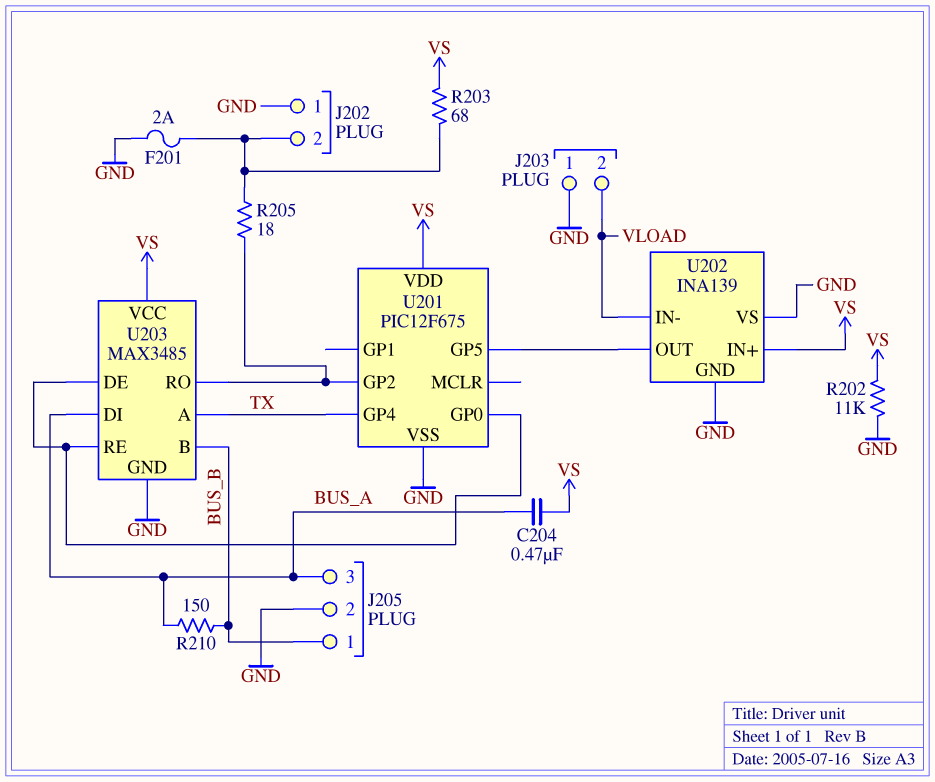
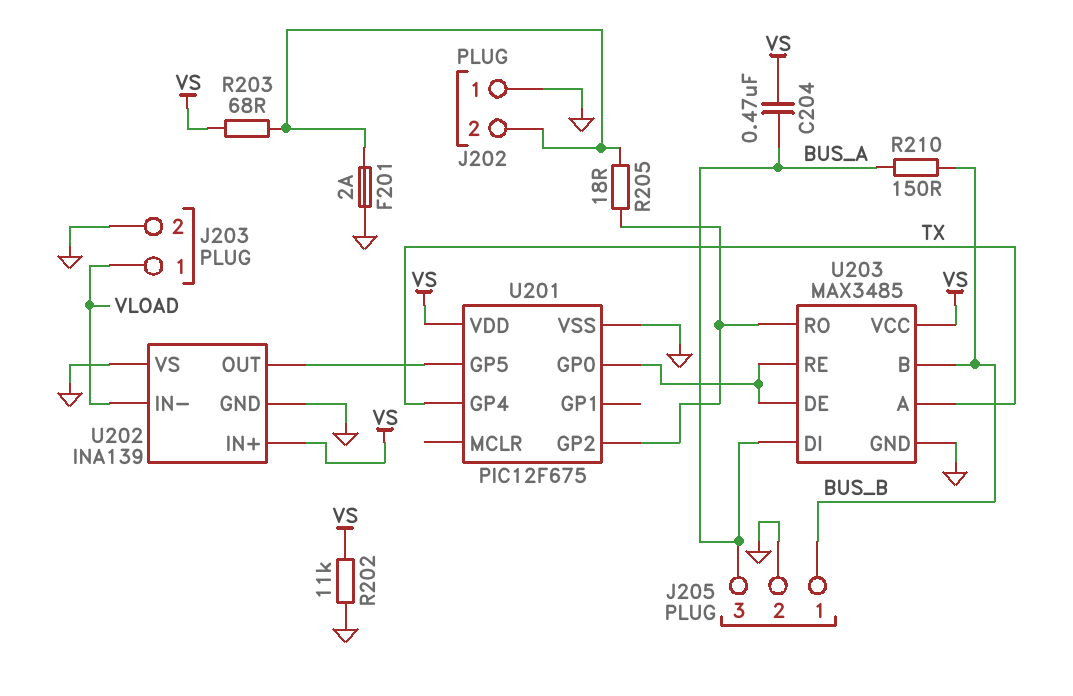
J203 pin 1: GND -> VLOAD
J203 pin 2: VLOAD -> GND

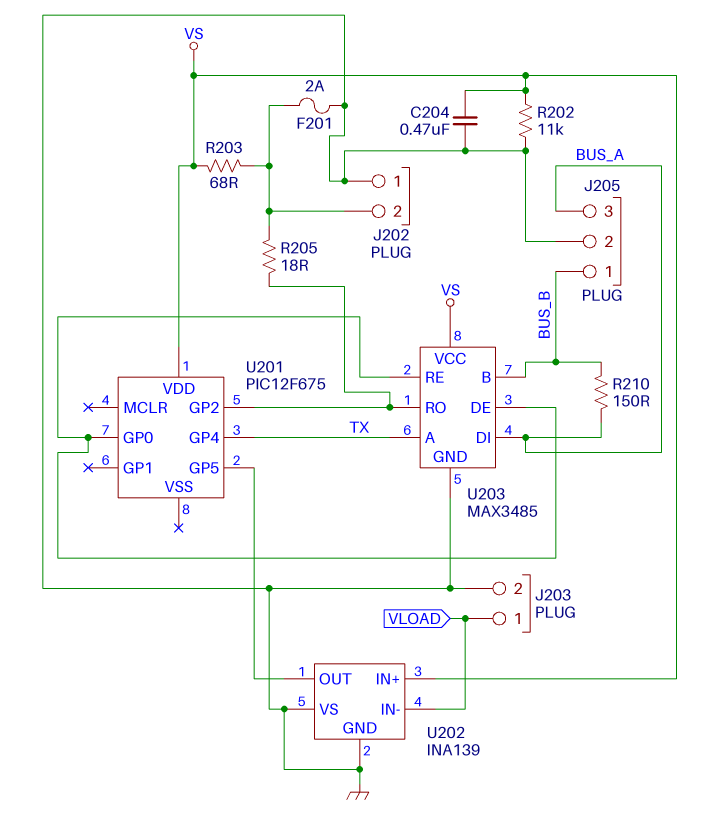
C204: 470nF (BUS_A, VS) -> 470nF (GND, VS)
U201 pin VSS: GND -> none

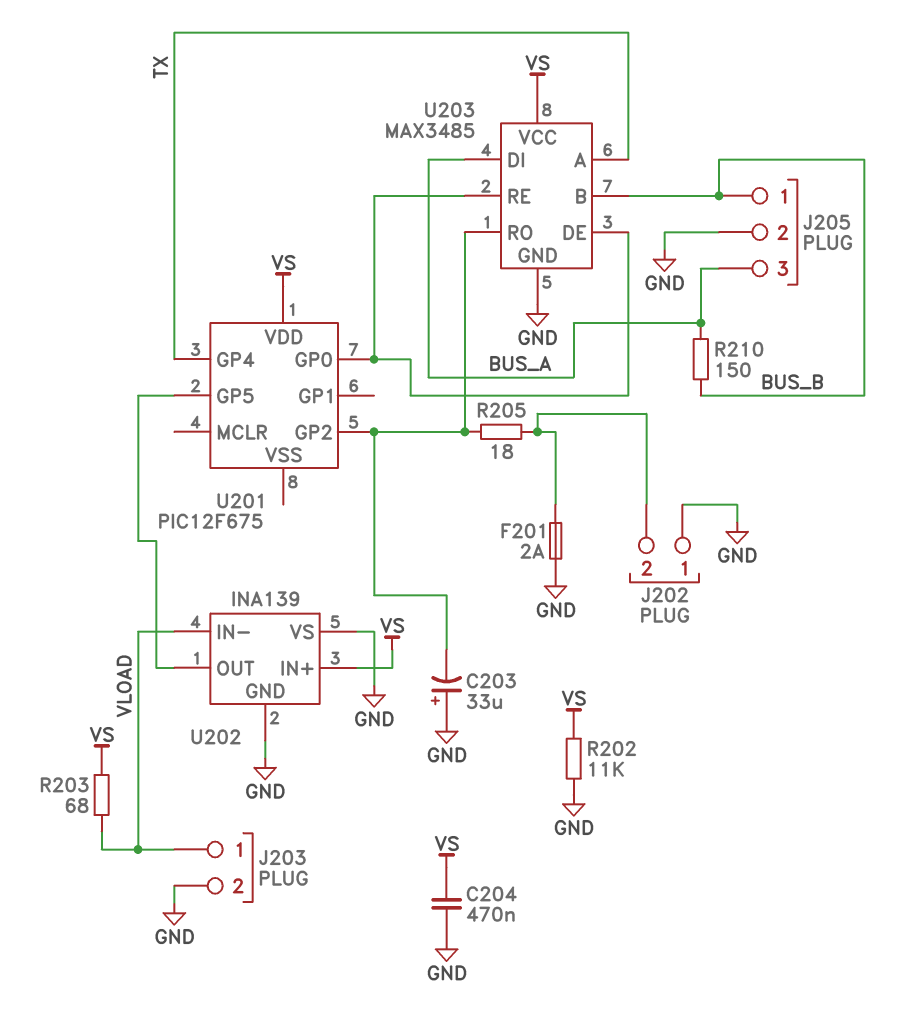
C203: none -> 33uF (plus GND, minus U201/GP2)
R203: 68 (J202/2, VS) -> 68 (VLOAD, VS)

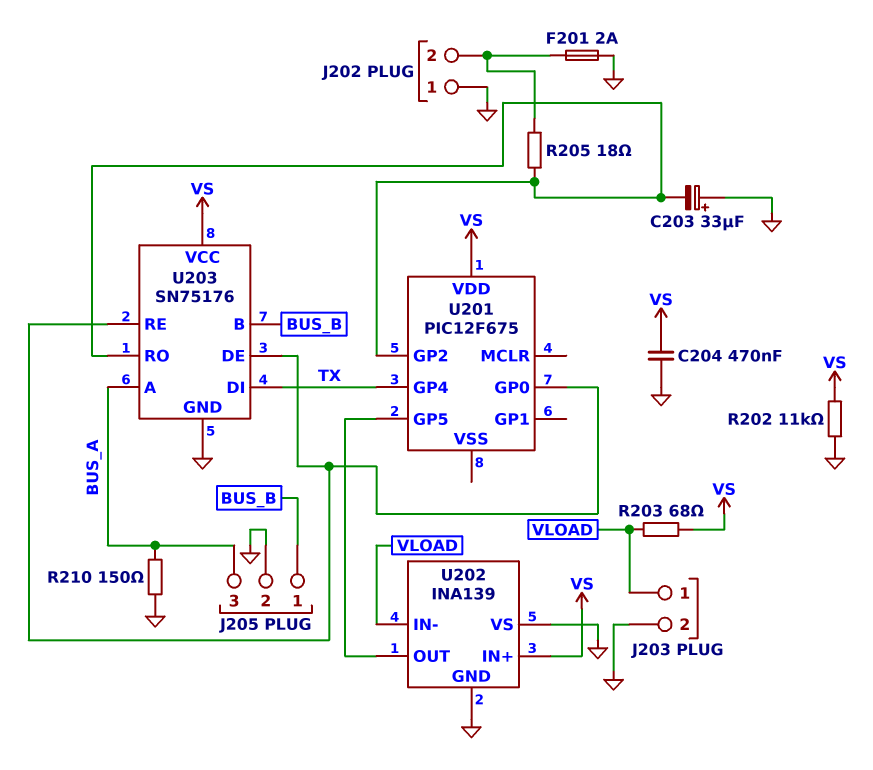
R210: 150 (BUS_A, BUS_B) -> 150 (BUS_A, GND)
U203: MAX3485 -> SN75176
U203 pin A: TX -> BUS_A
U203 pin DI: BUS_A -> TX

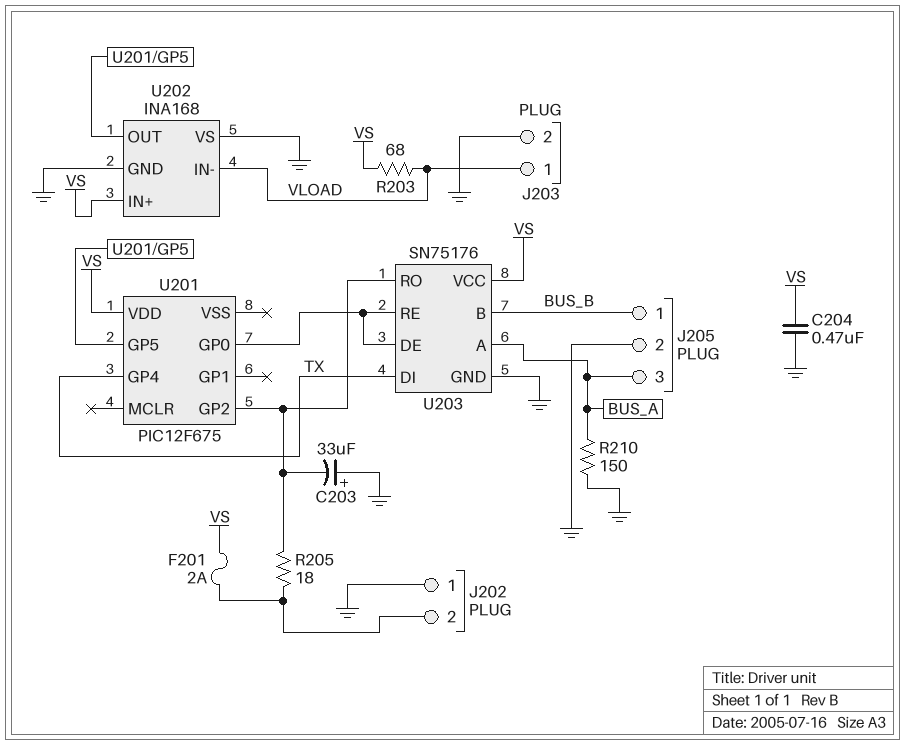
F201: 2A (GND, J202/2) -> 2A (J202/2, VS)
R202: 11k (GND, VS) -> none
U202: INA139 -> INA168

